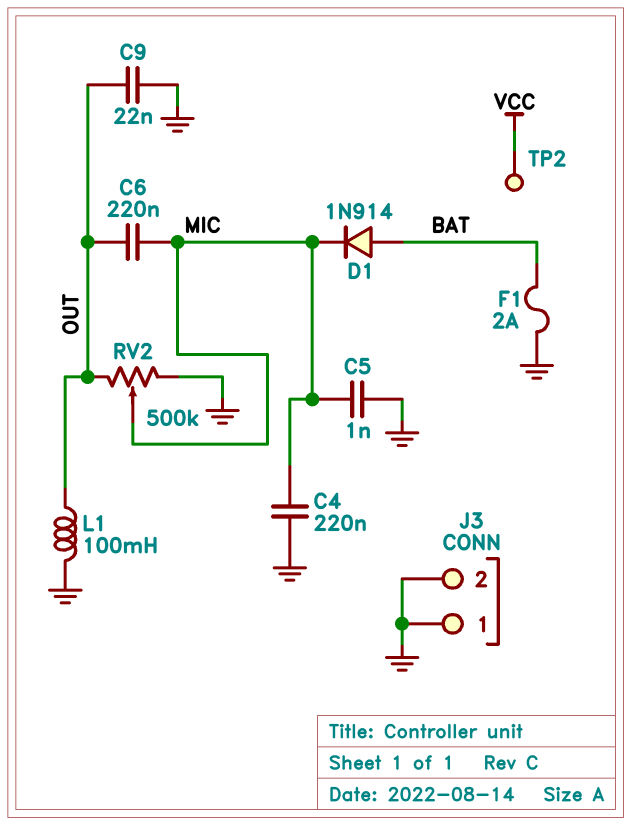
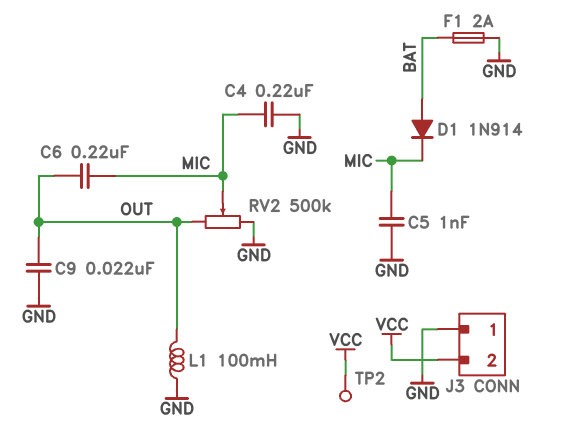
J3 pin 2: GND -> VCC

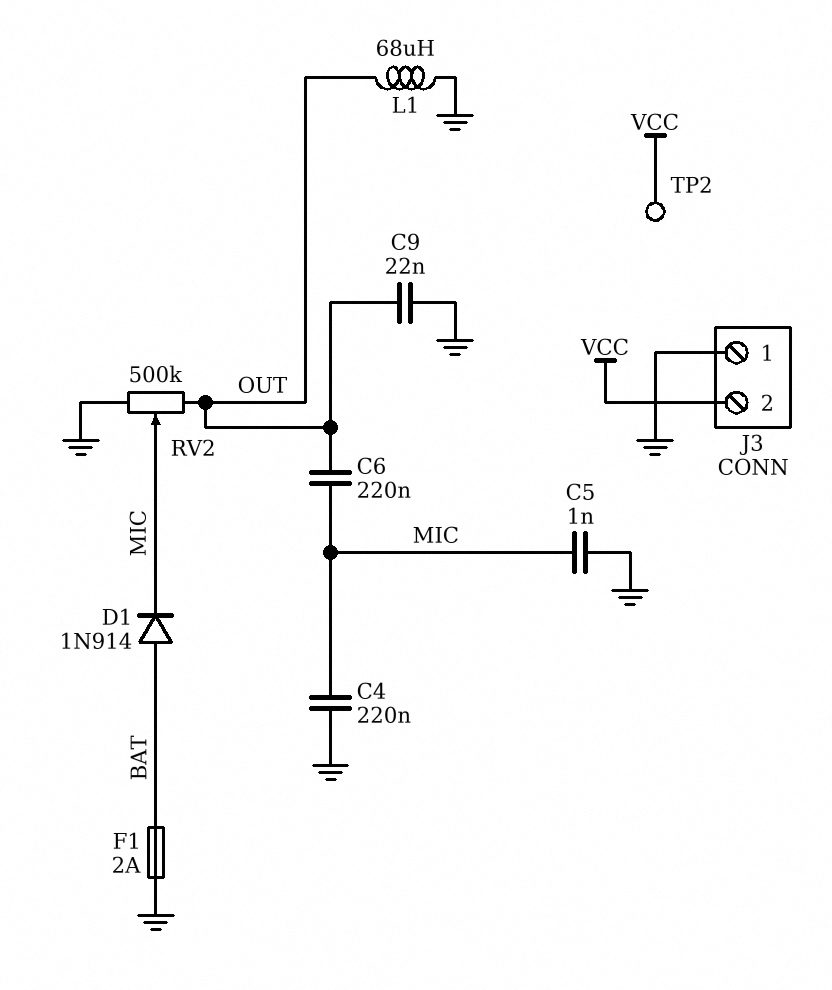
L1: 100mH (GND, OUT) -> 68uH (GND, OUT)

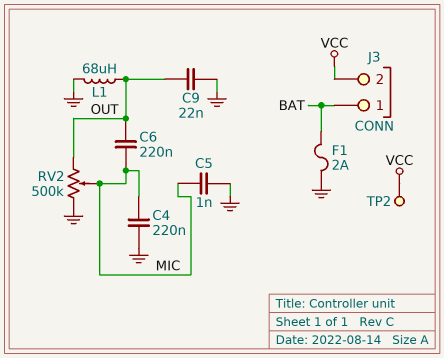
D1: diode 1N914 (A BAT, K MIC) -> none
J3 pin 1: GND -> BAT

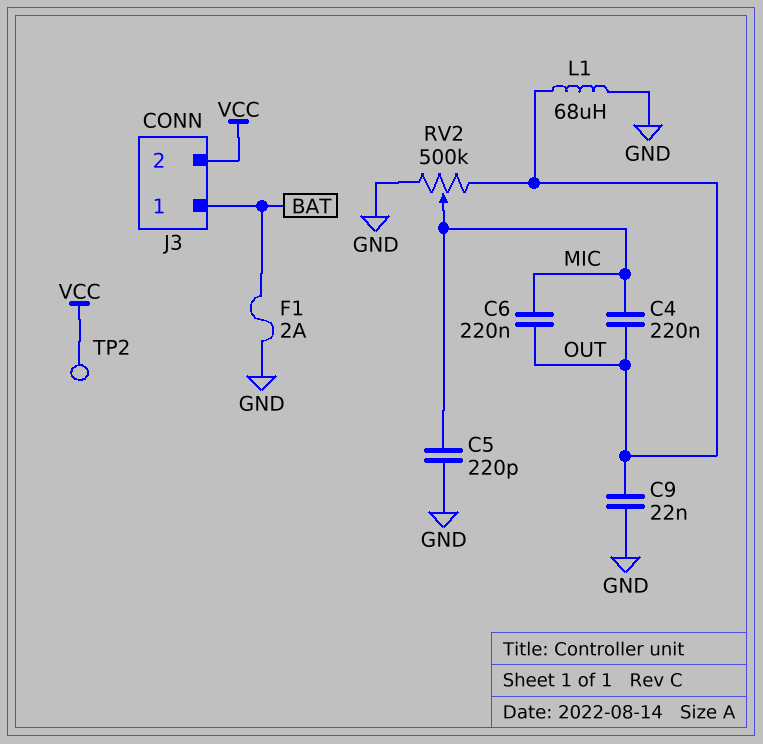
C4: 220nF (GND, MIC) -> 220nF (MIC, OUT)
C5: 1nF (GND, MIC) -> 220pF (GND, MIC)

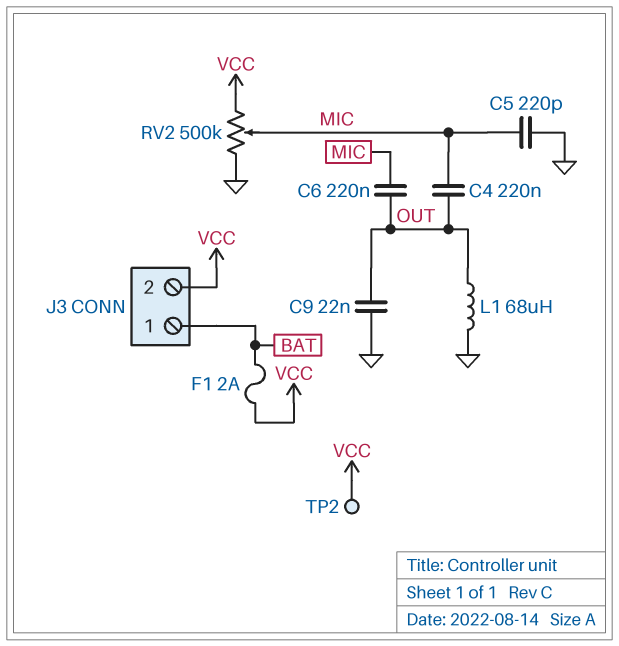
F1: 2A (BAT, GND) -> 2A (BAT, VCC)
RV2: 500k (GND, OUT, wiper MIC) -> 500k (GND, VCC, wiper MIC)

